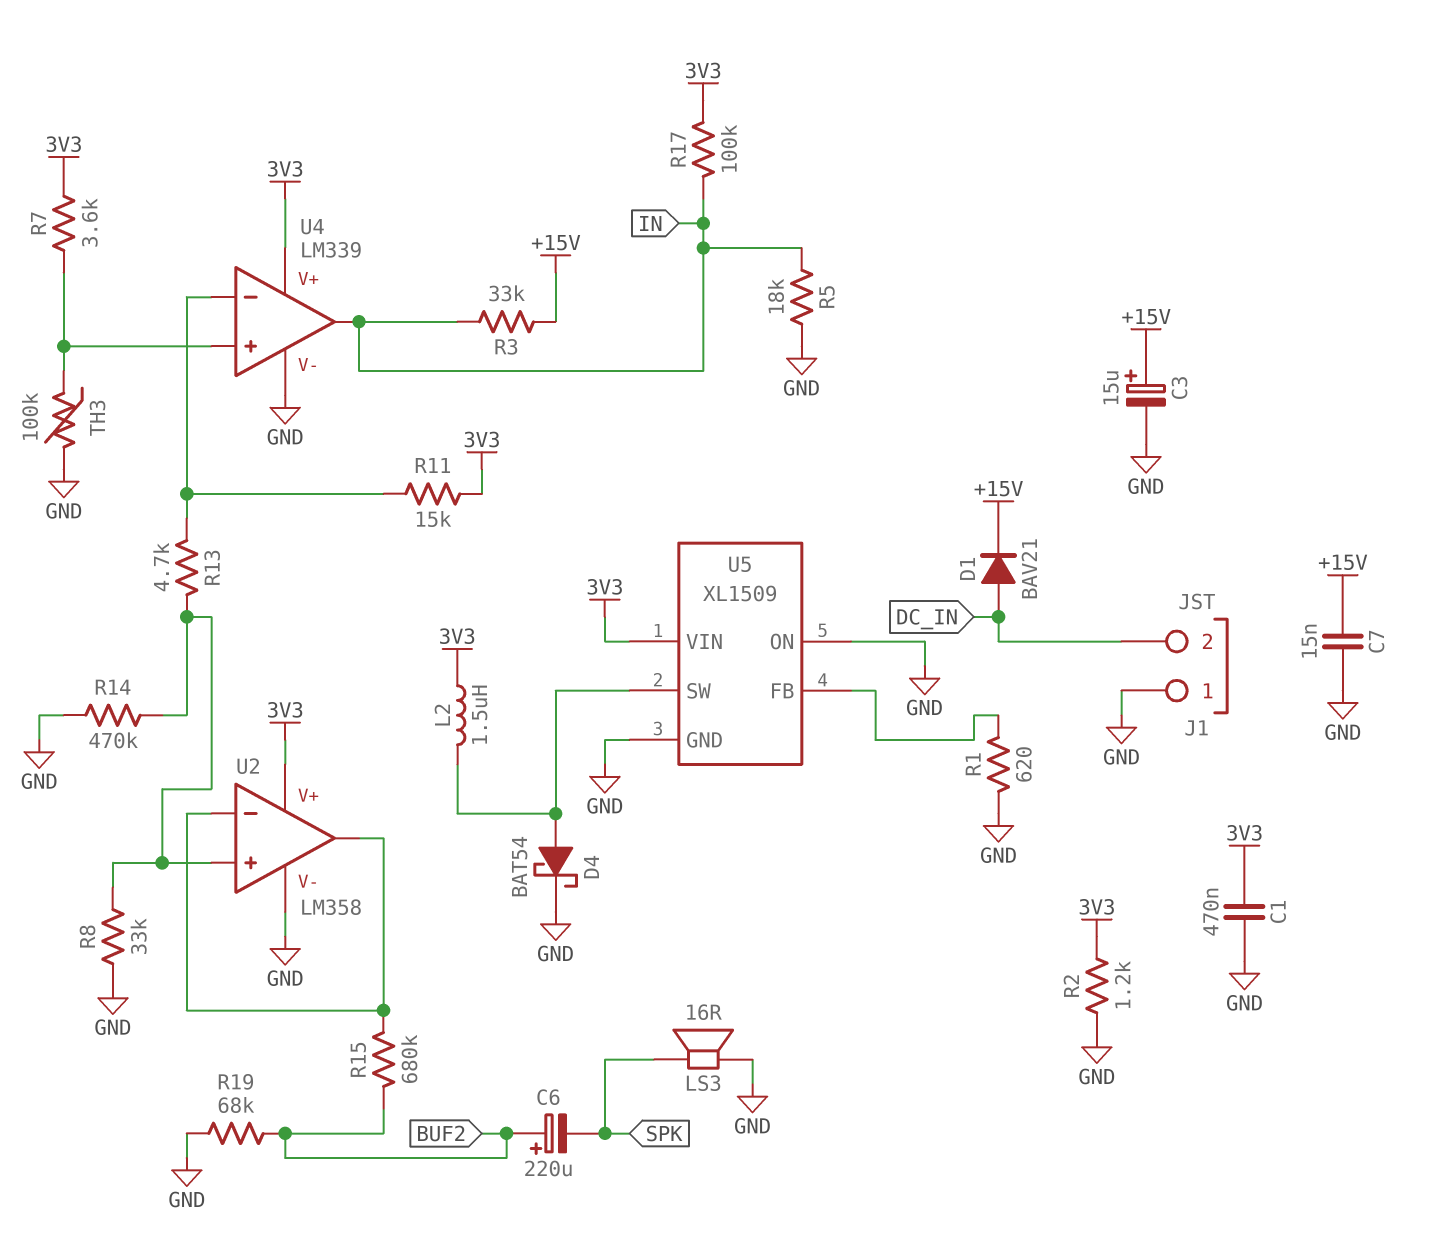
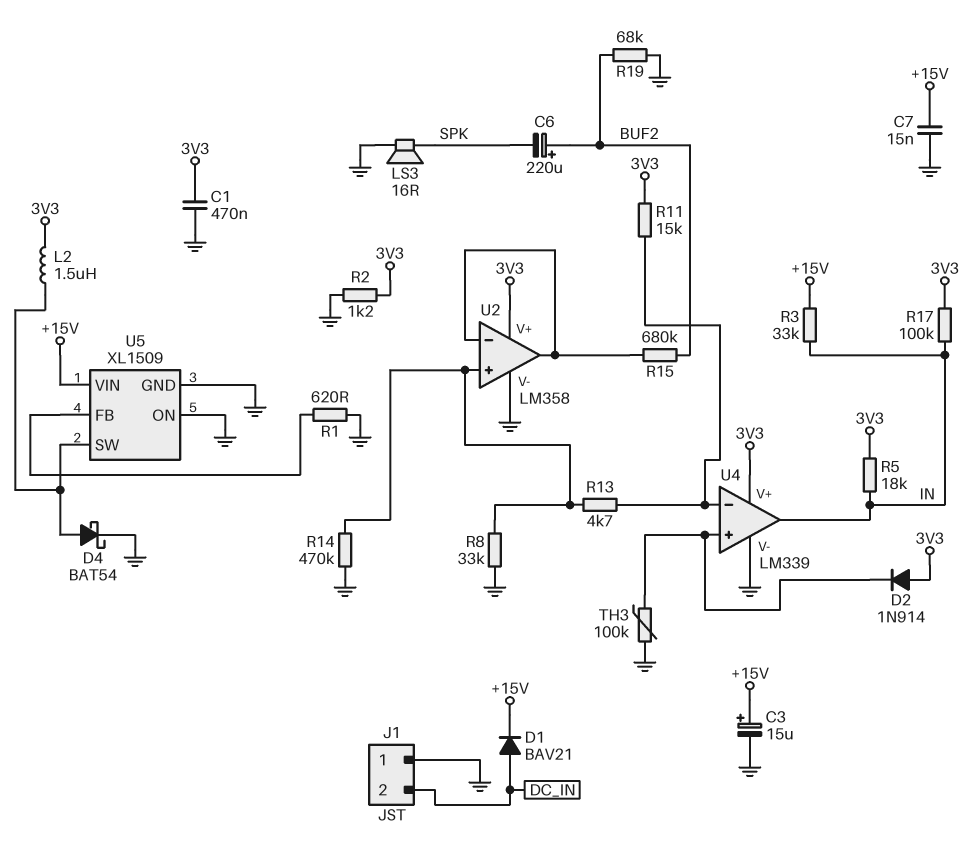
D2: none -> diode 1N914 (A 3V3, K U4/in+)
R5: 18k (GND, IN) -> 18k (3V3, IN)
R7: 3.6k (3V3, U4/in+) -> none
U5 pin VIN: 3V3 -> +15V

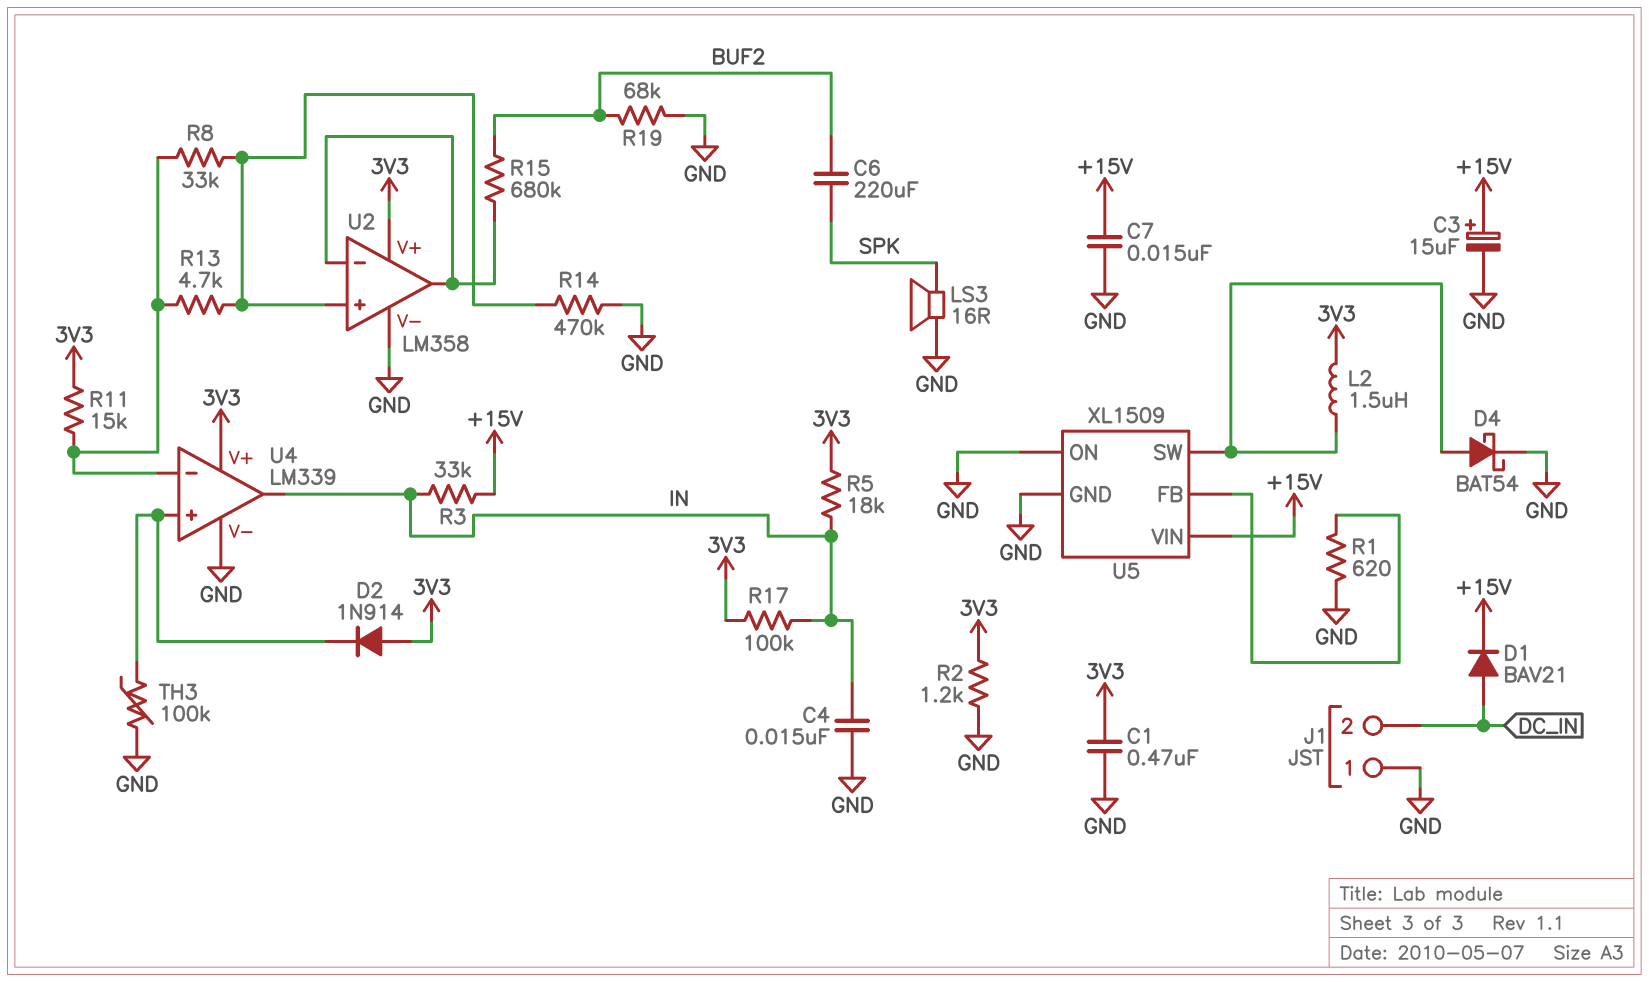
C4: none -> 15nF (GND, IN)
C6: 220uF (plus BUF2, minus SPK) -> 220uF (BUF2, SPK)
R8: 33k (GND, U2/in+) -> 33k (U2/in+, U4/in-)

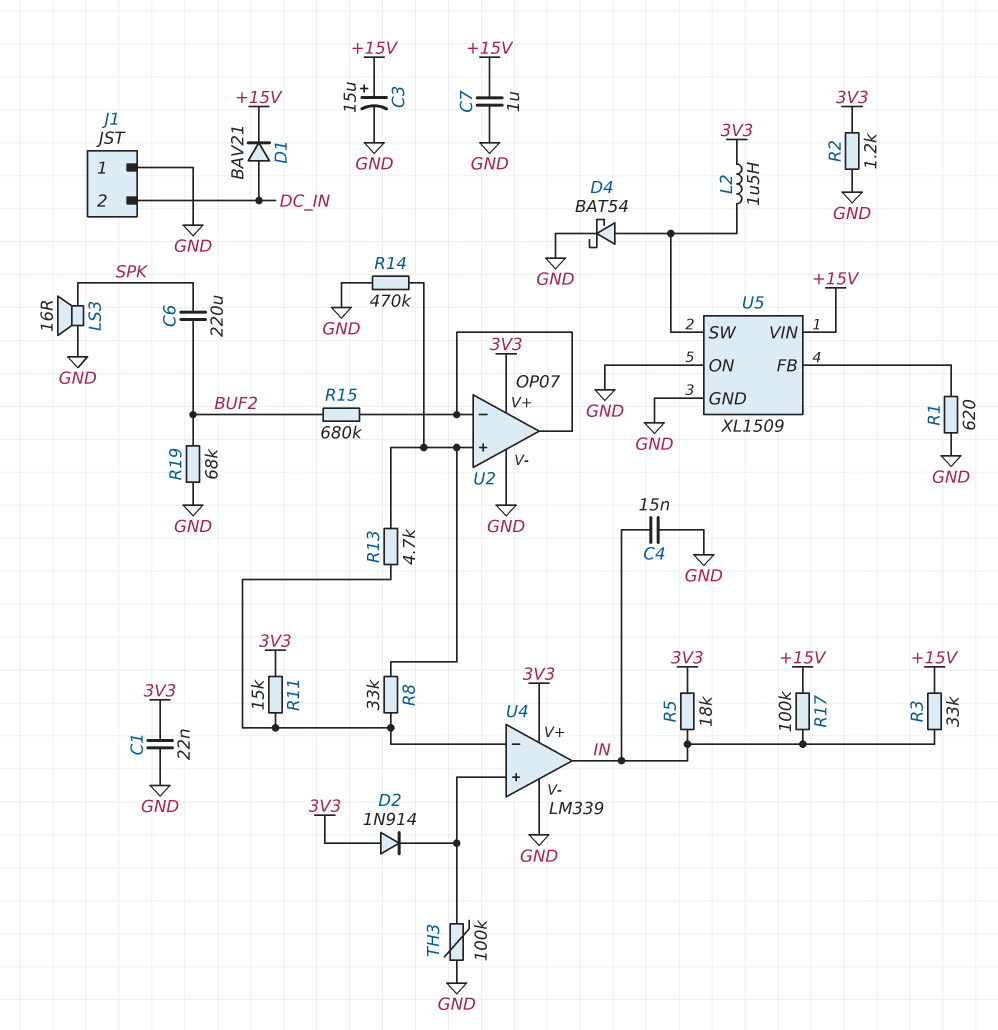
C1: 470nF (3V3, GND) -> 22nF (3V3, GND)
C7: 15nF (+15V, GND) -> 1uF (+15V, GND)
R17: 100k (3V3, IN) -> 100k (+15V, IN)
U2: LM358 -> OP07

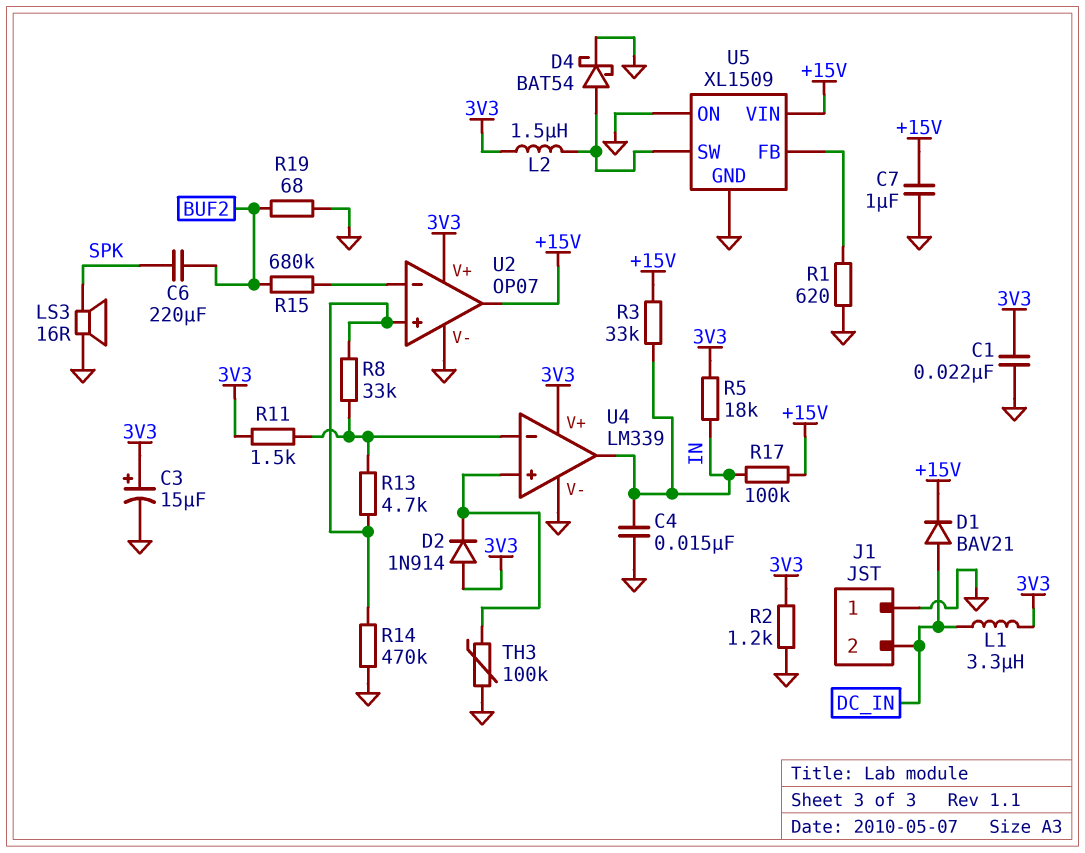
C3: 15uF (plus +15V, minus GND) -> 15uF (plus 3V3, minus GND)
L1: none -> 3.3uH (3V3, DC_IN)
R11: 15k (3V3, U4/in-) -> 1.5k (3V3, U4/in-)
R19: 68k (BUF2, GND) -> 68 (BUF2, GND)
U2 pin out: U2/in- -> +15V

